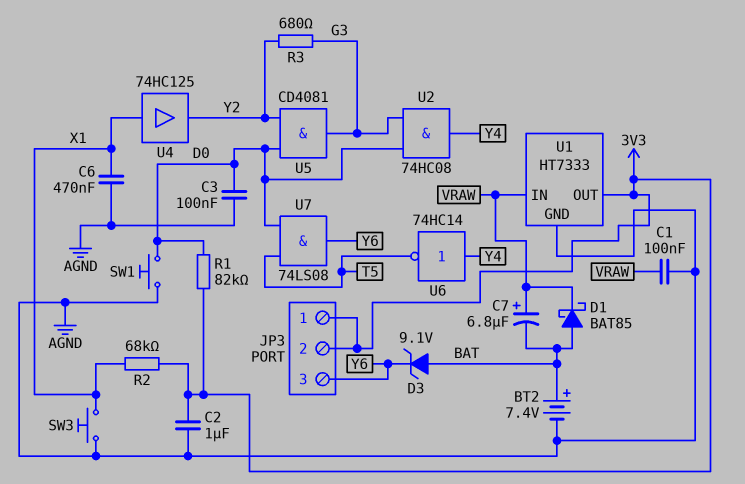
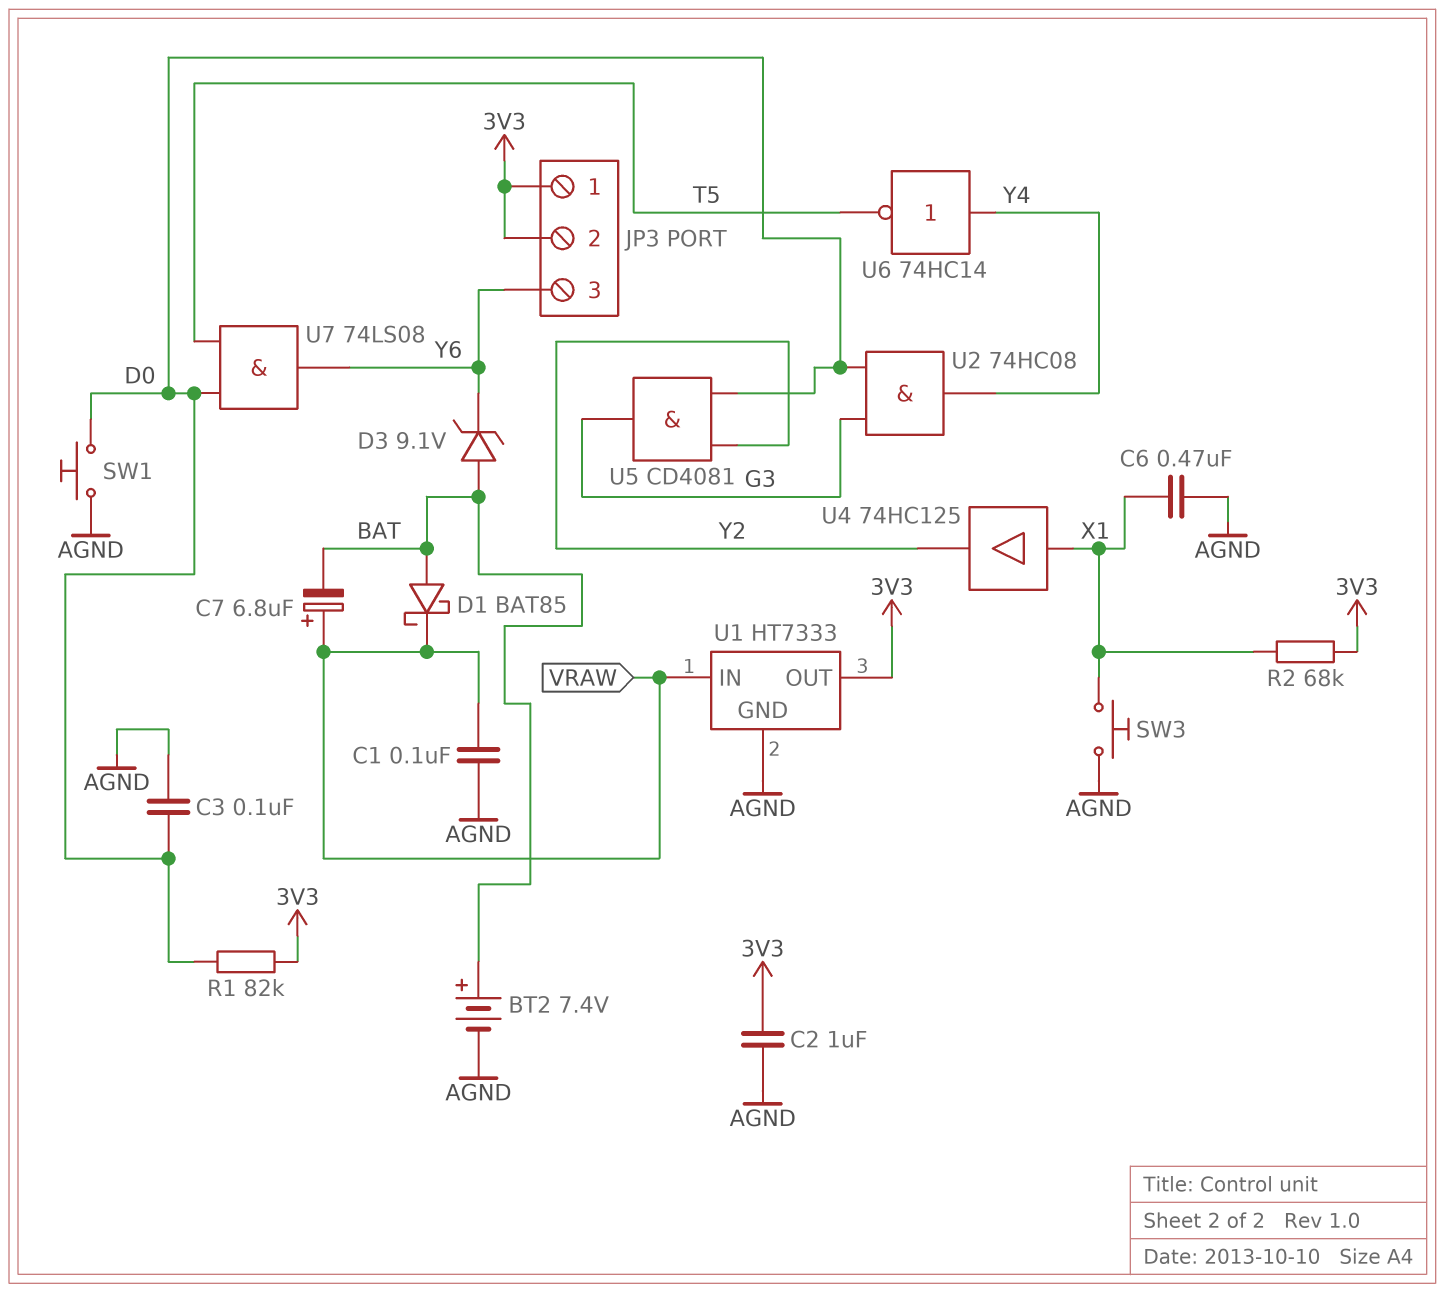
R3: 680 (G3, Y2) -> none

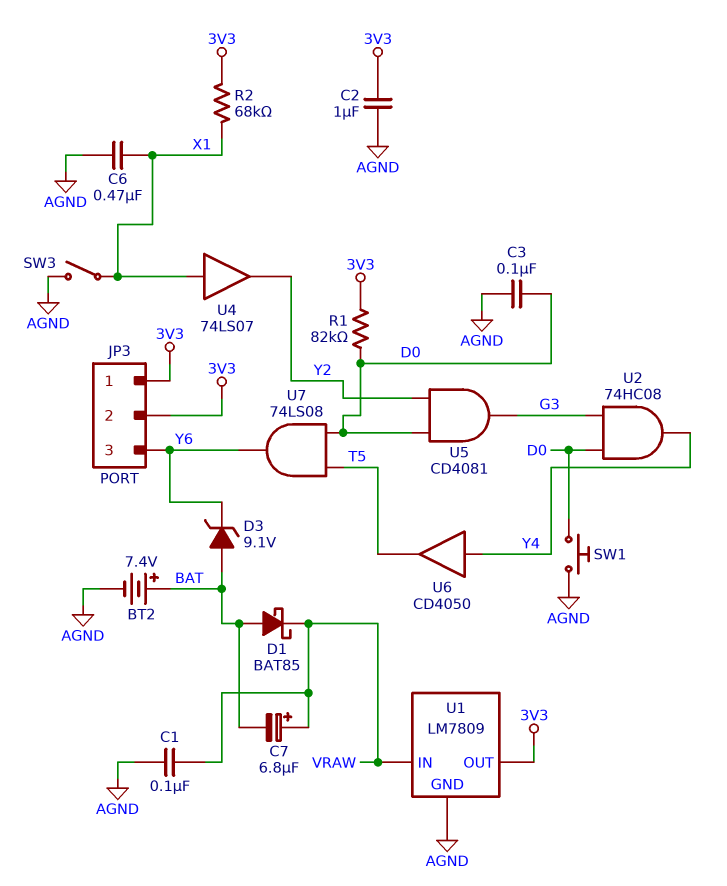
SW3: button (AGND, X1) -> switch (AGND, X1)
U1: HT7333 -> LM7809
U4: buffer 74HC125 (in X1, out Y2) -> buffer 74LS07 (in X1, out Y2)
U6: NOT 74HC14 (in Y4, out T5) -> buffer CD4050 (in Y4, out T5)

